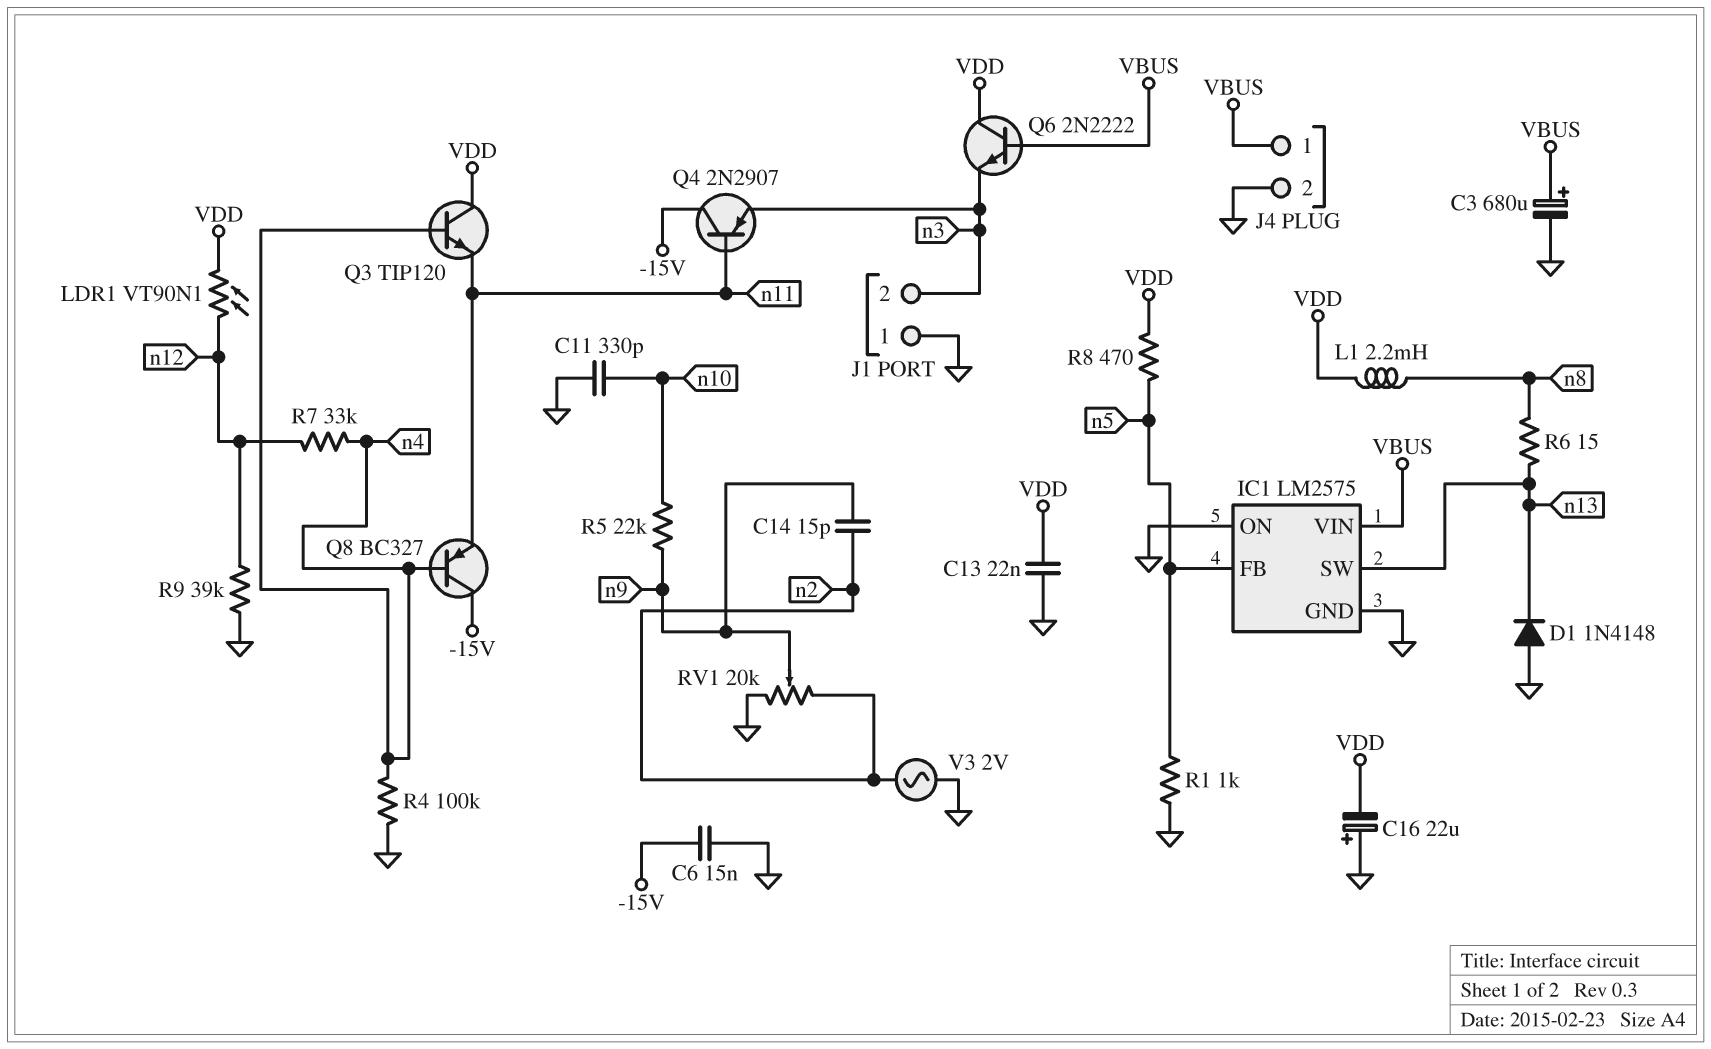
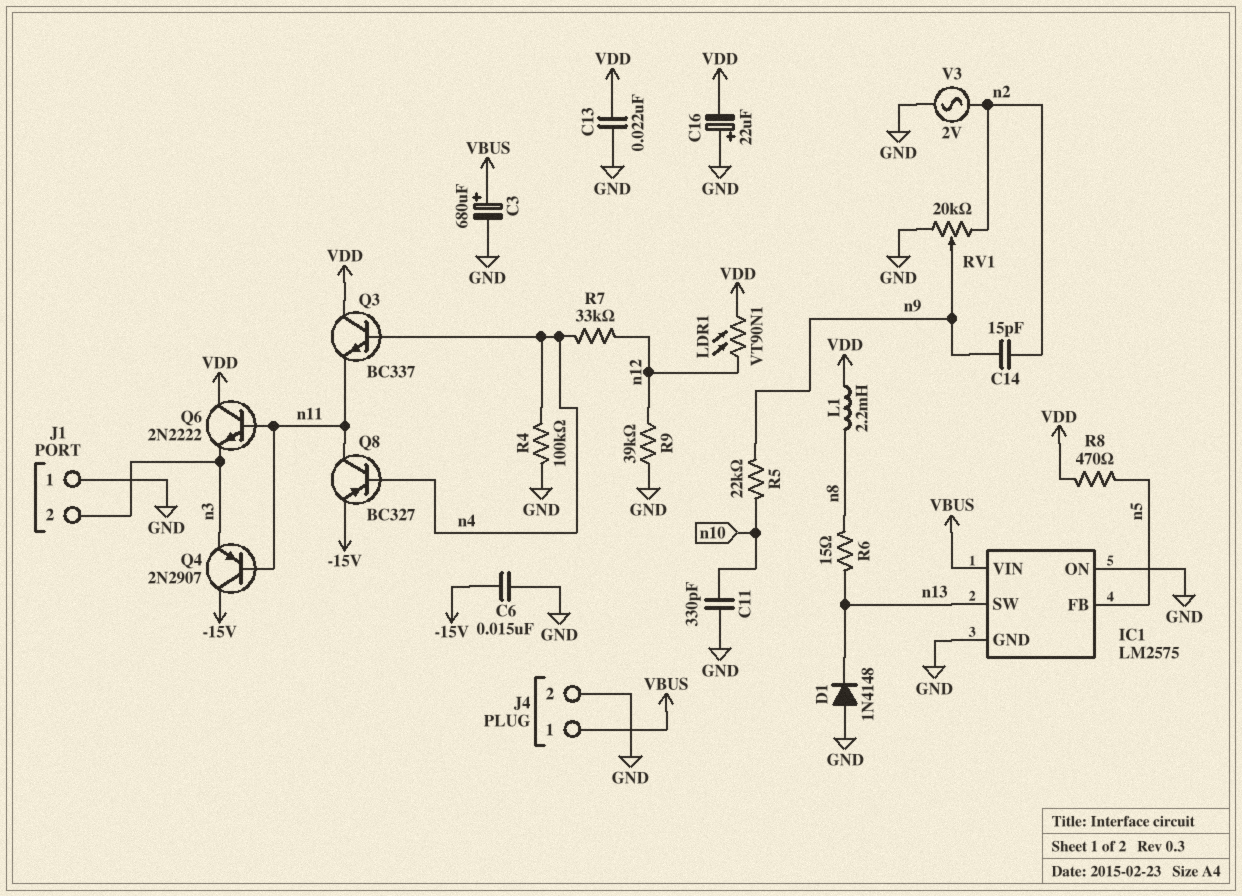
Q3: NPN TIP120 (B n4, C VDD, E n11) -> NPN BC337 (B n4, C VDD, E n11)
Q6: NPN 2N2222 (B VBUS, C VDD, E n3) -> NPN 2N2222 (B n11, C VDD, E n3)
Q8: PNP BC327 (B n4, C -15V, E n11) -> PNP BC327 (B n4, C n11, E -15V)
R1: 1k (GND, n5) -> none

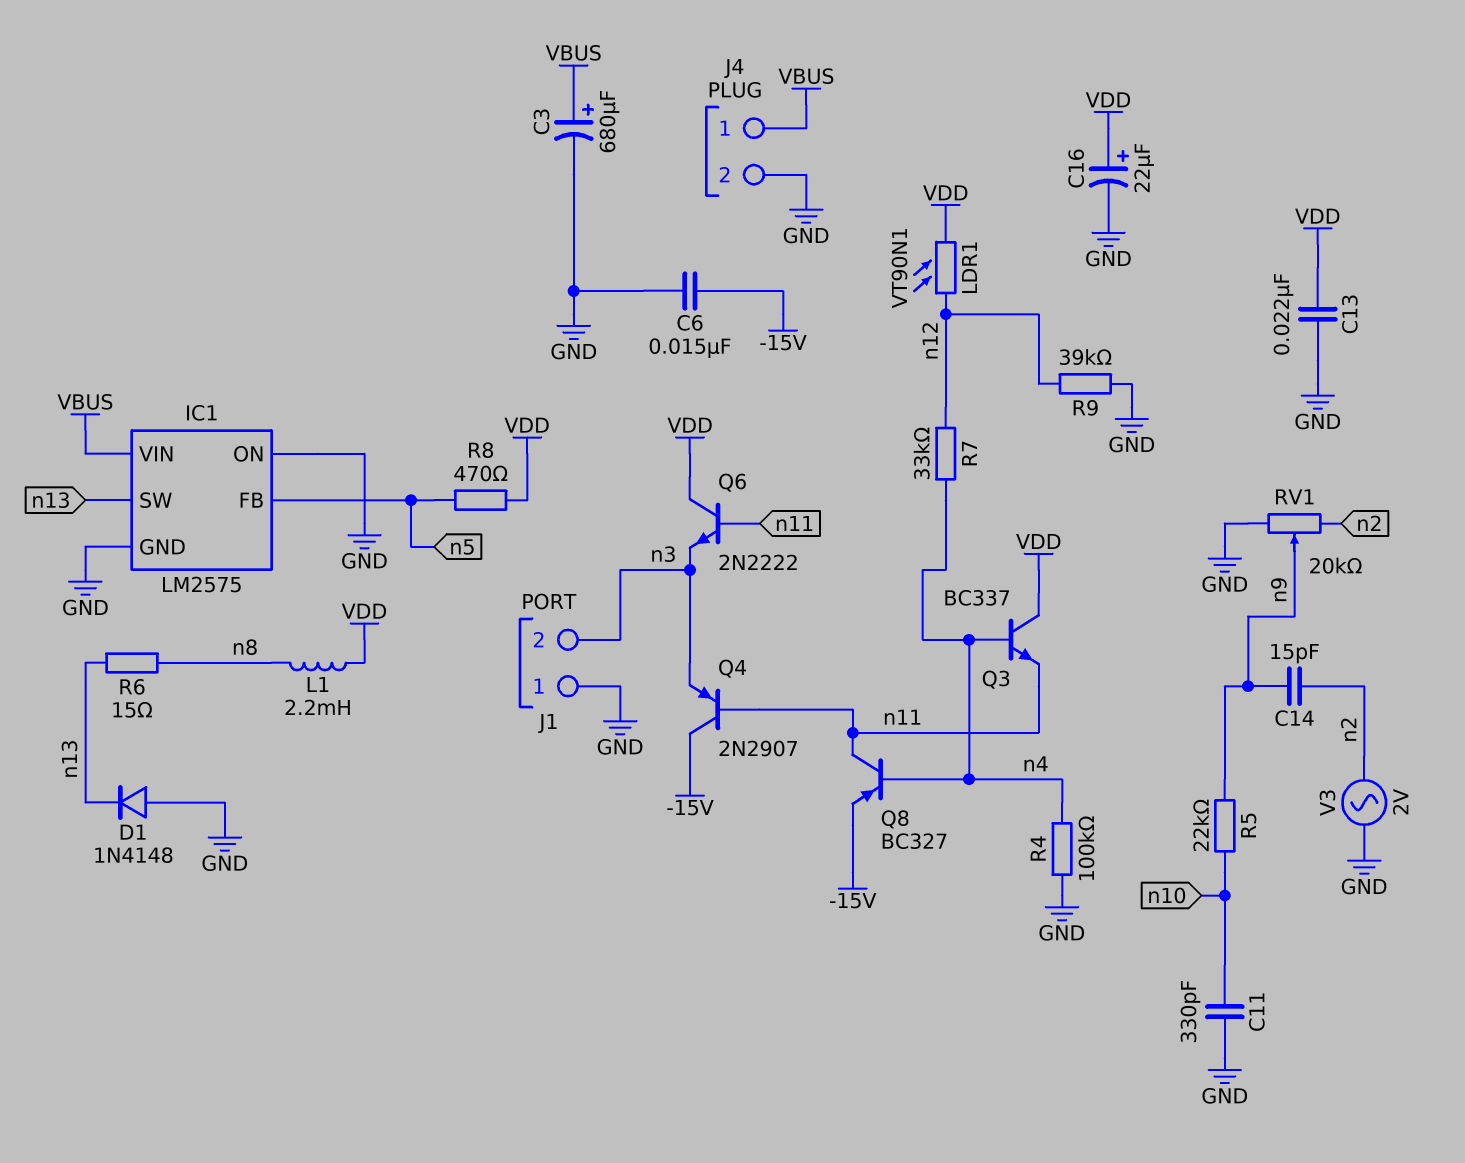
C16: 22uF (plus GND, minus VDD) -> 22uF (plus VDD, minus GND)

